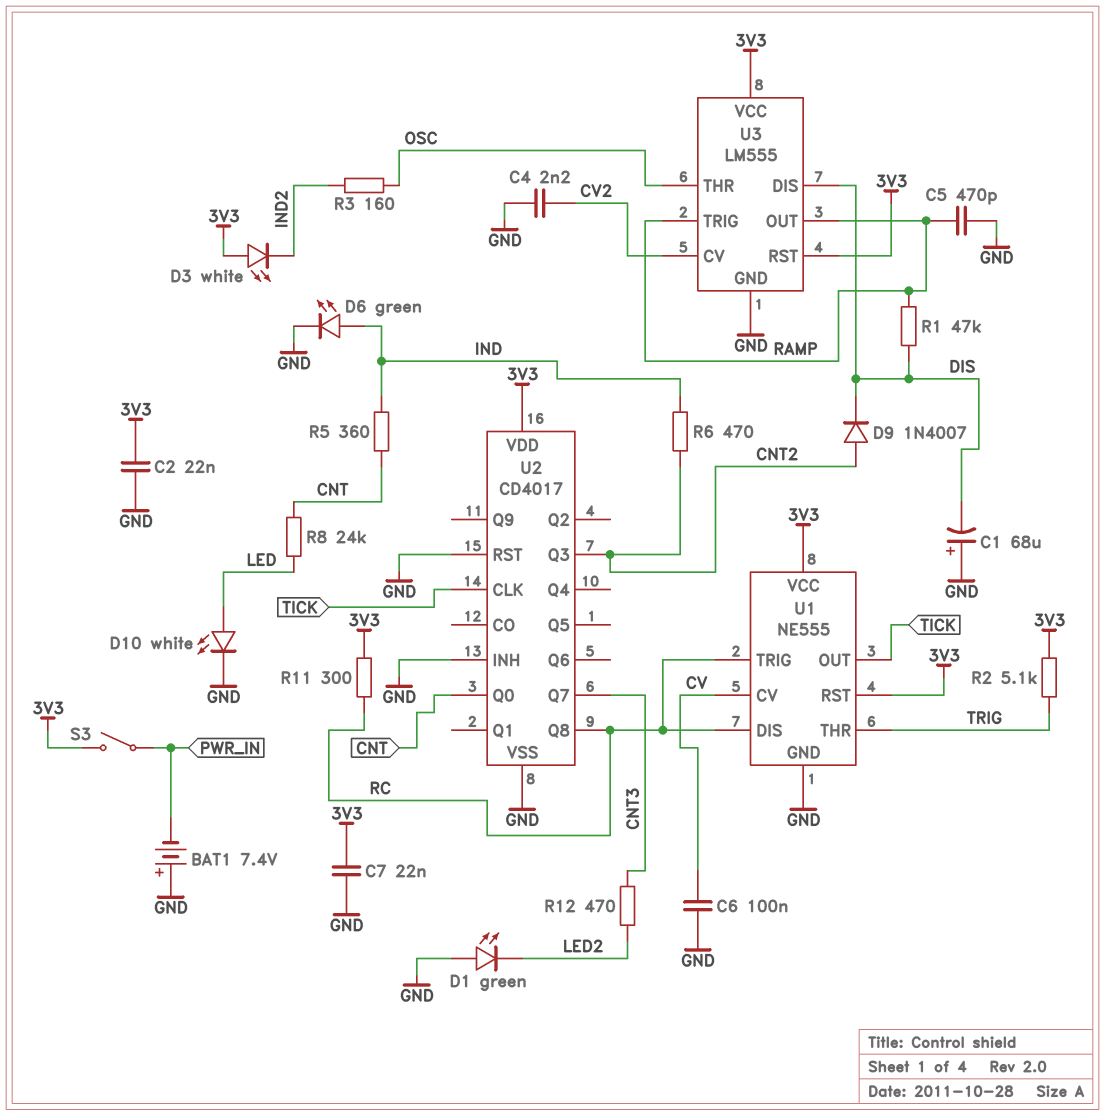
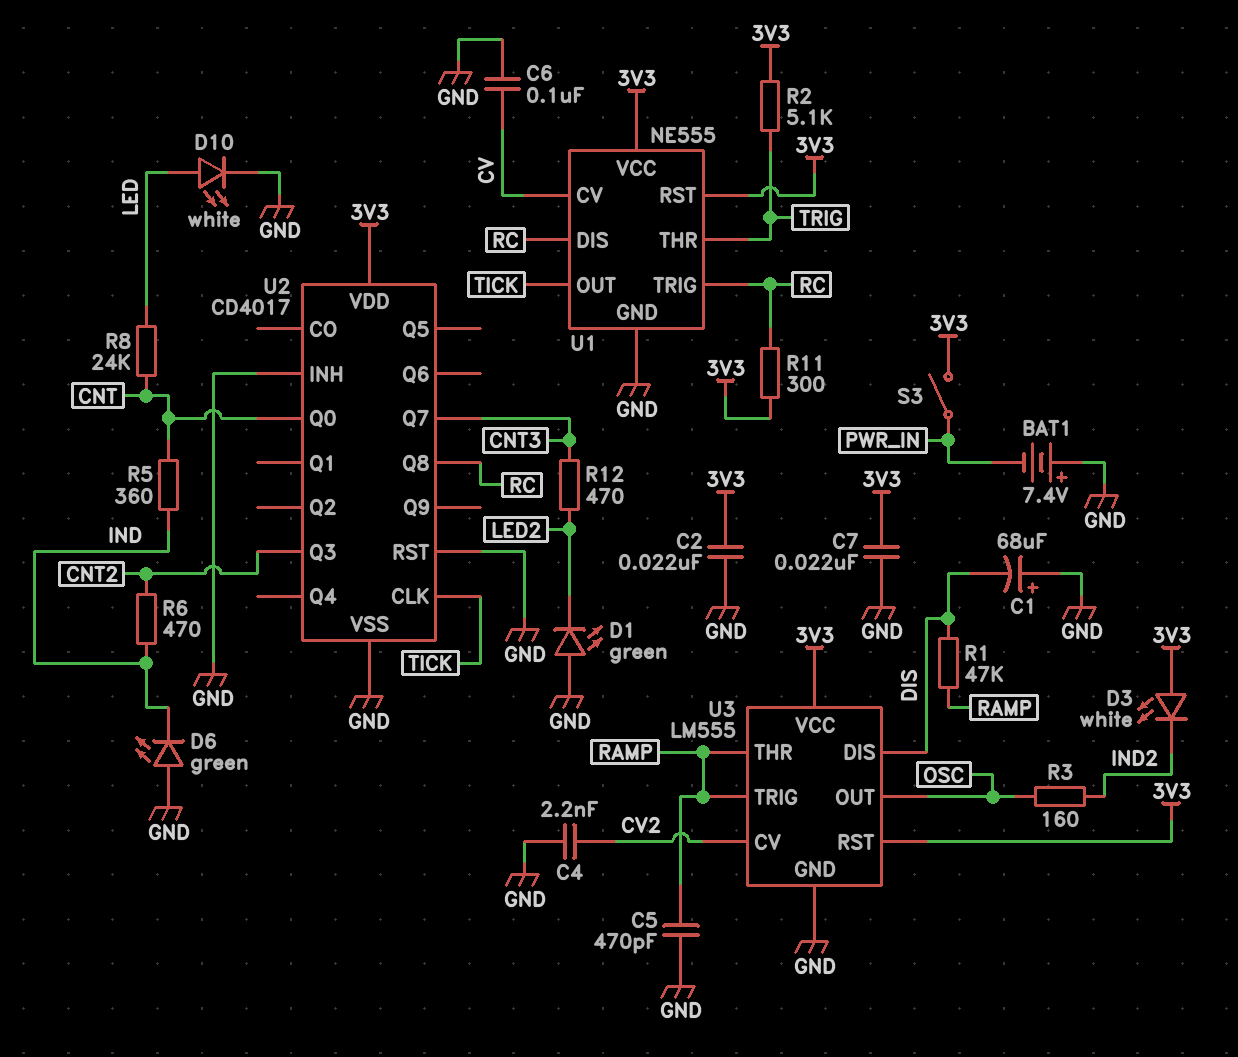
D6: LED green (A IND, K GND) -> LED green (A GND, K IND)
D9: diode 1N4007 (A CNT2, K DIS) -> none
U3 pin OUT: RAMP -> OSC
U3 pin THR: OSC -> RAMP

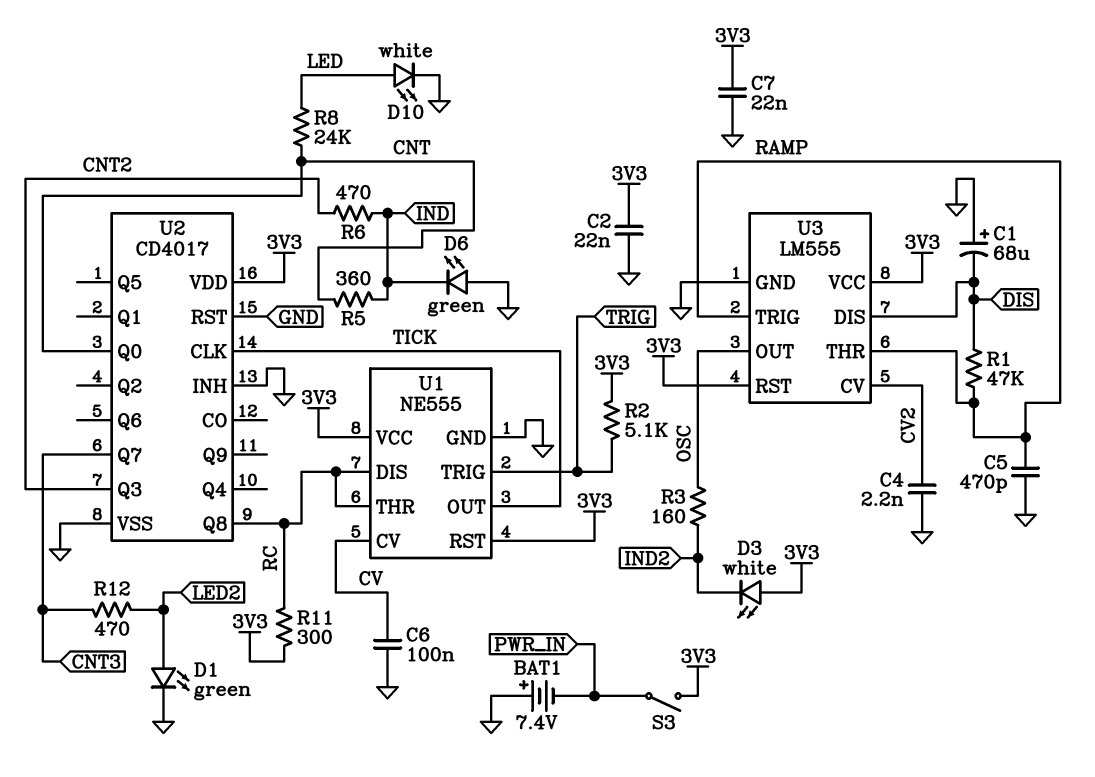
D1: LED green (A GND, K LED2) -> LED green (A LED2, K GND)
U1 pin THR: TRIG -> RC
U1 pin TRIG: RC -> TRIG

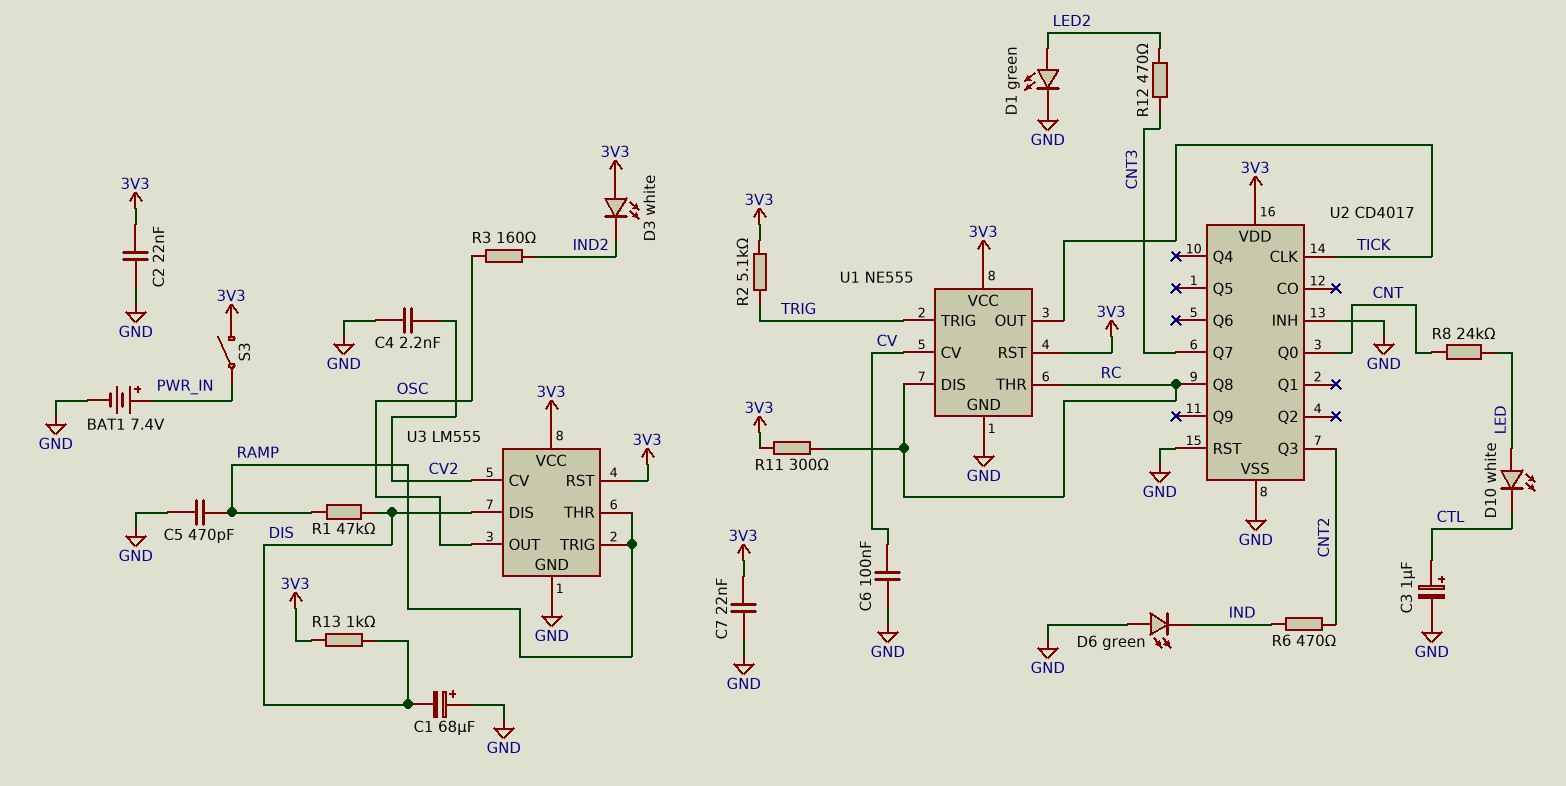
BAT1: 7.4V (plus GND, minus PWR_IN) -> 7.4V (plus PWR_IN, minus GND)
C3: none -> 1uF (plus CTL, minus GND)
D10: LED white (A LED, K GND) -> LED white (A LED, K CTL)
R5: 360 (CNT, IND) -> none
R13: none -> 1k (3V3, DIS)

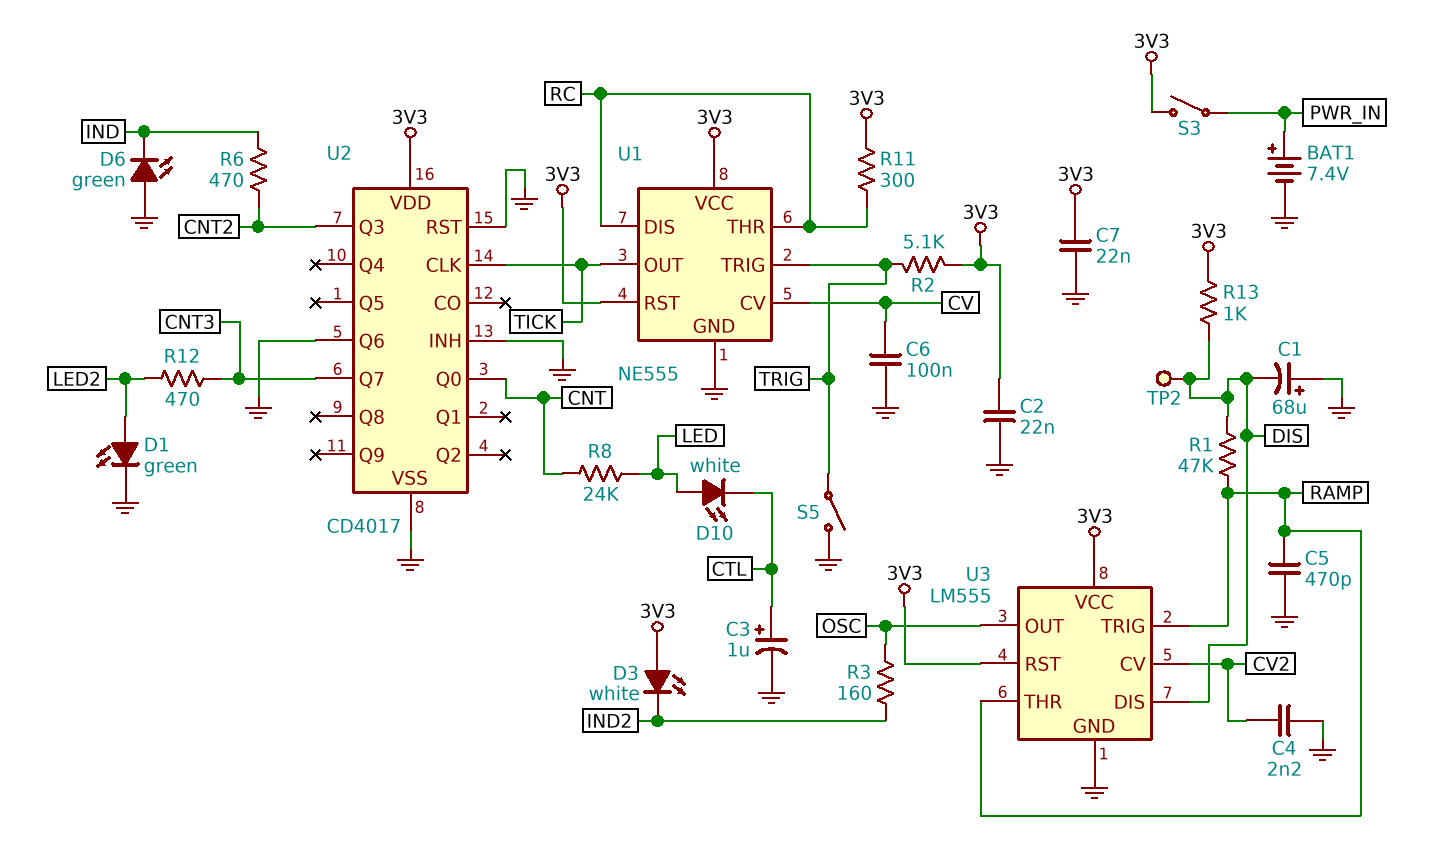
S5: none -> switch (GND, TRIG)
TP2: none -> test point (DIS)
U2 pin Q6: none -> GND
U2 pin Q8: RC -> none

